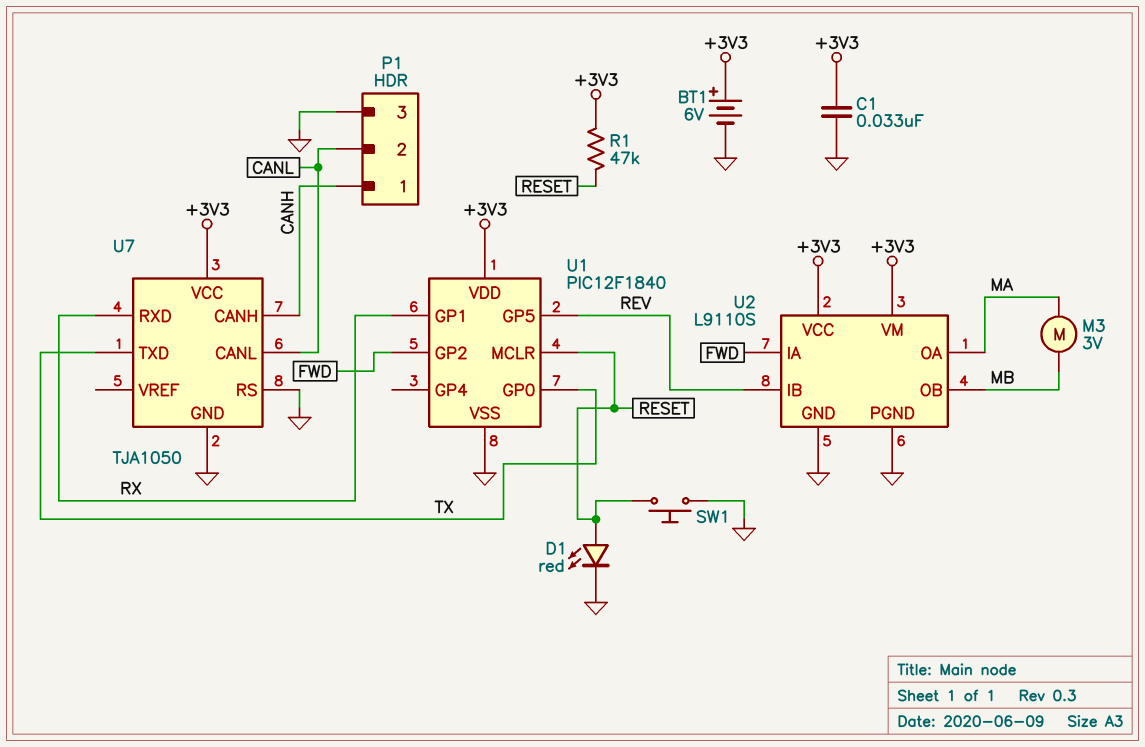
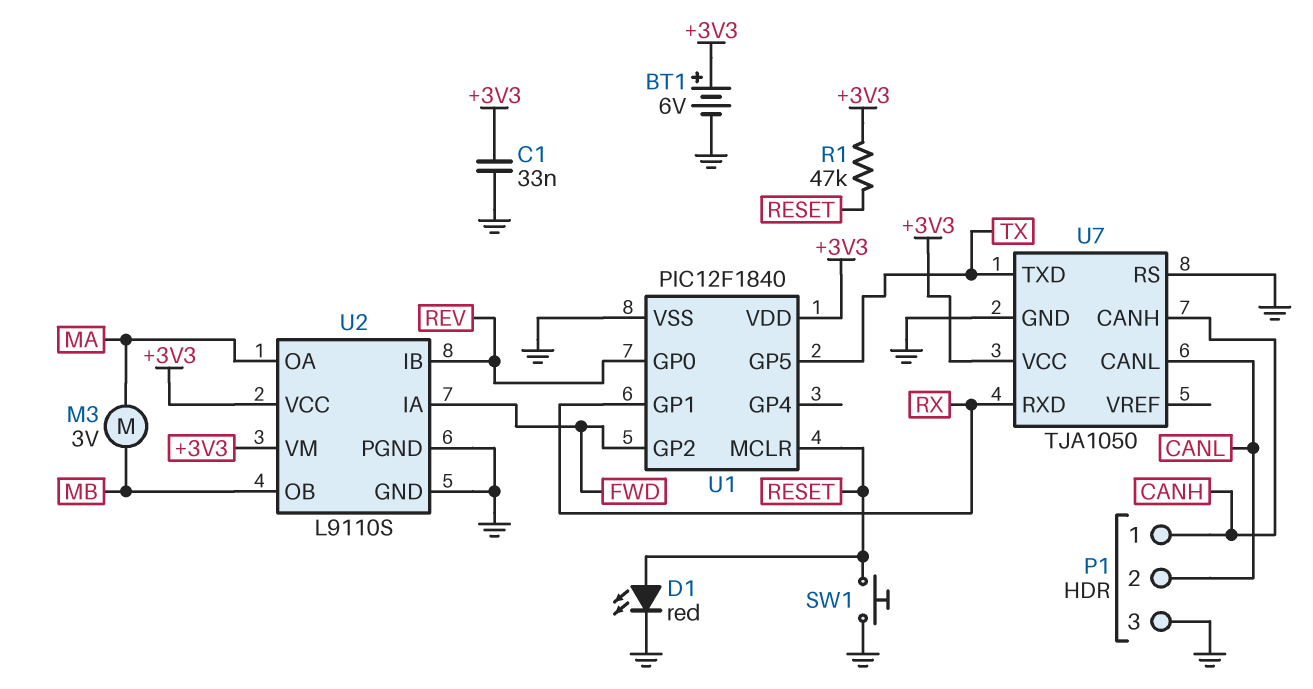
U1 pin GP0: TX -> REV
U1 pin GP5: REV -> TX

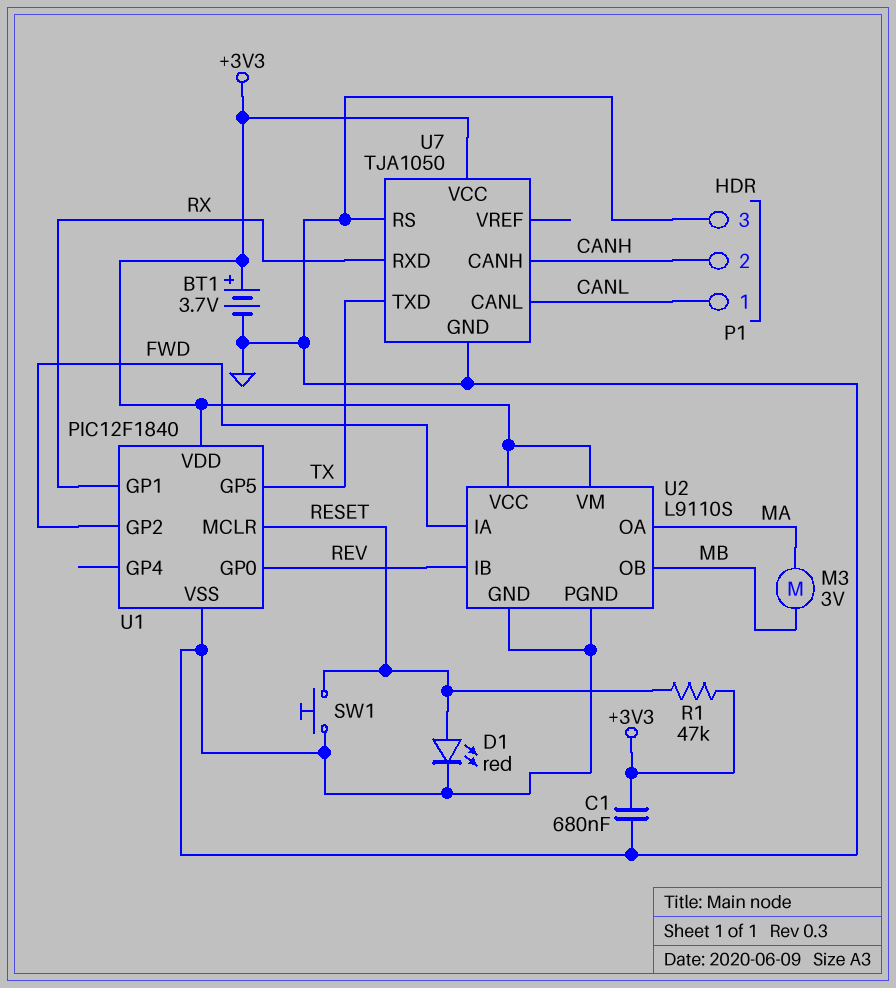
BT1: 6V (plus +3V3, minus GND) -> 3.7V (plus +3V3, minus GND)
C1: 33nF (+3V3, GND) -> 680nF (+3V3, GND)
P1 pin 1: CANH -> CANL
P1 pin 2: CANL -> CANH

